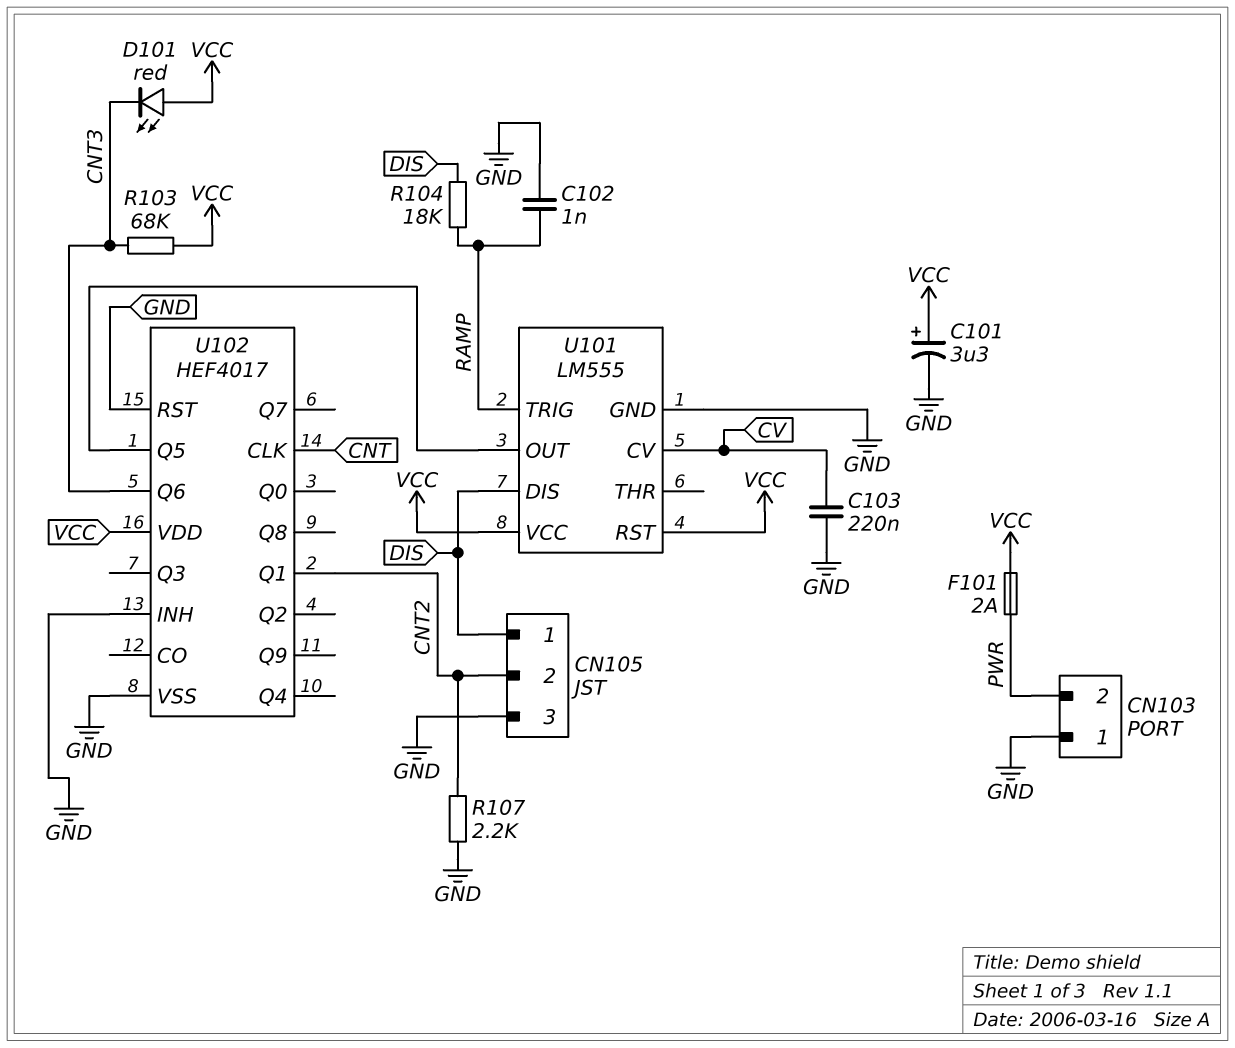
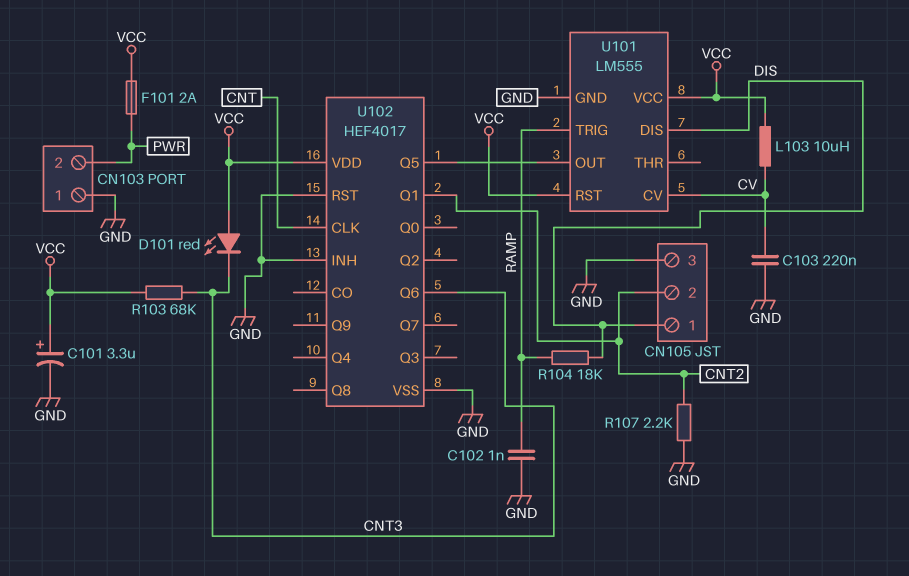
L103: none -> 10uH (CV, VCC)

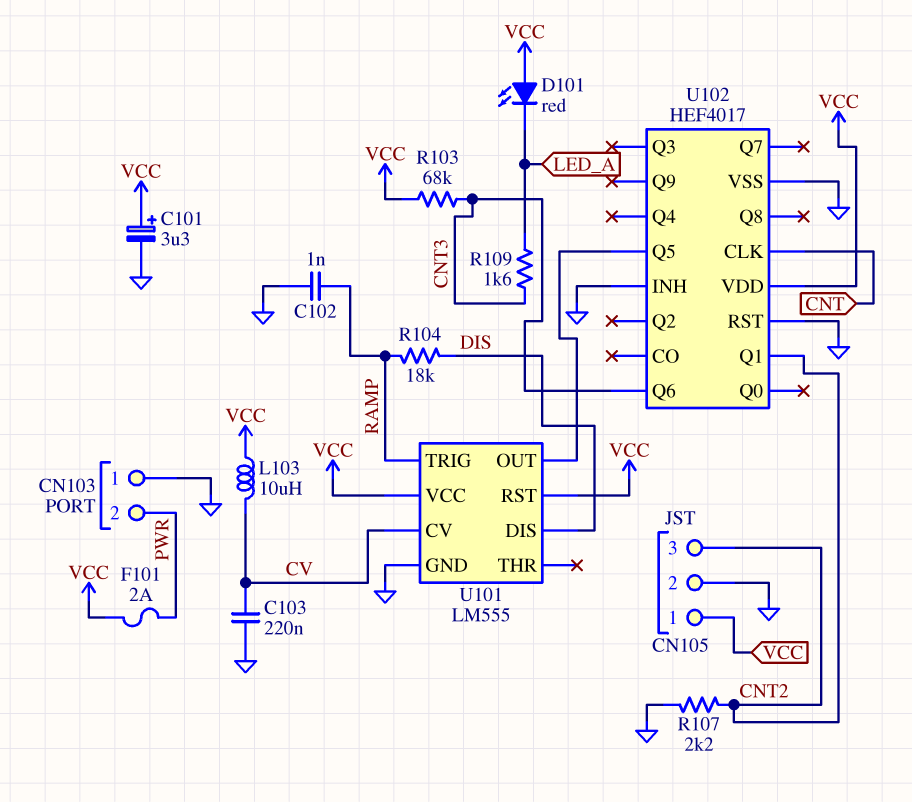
CN105 pin 1: DIS -> VCC
CN105 pin 2: CNT2 -> GND
CN105 pin 3: GND -> CNT2
D101: LED red (A VCC, K CNT3) -> LED red (A VCC, K LED_A)
R109: none -> 1.6k (CNT3, LED_A)

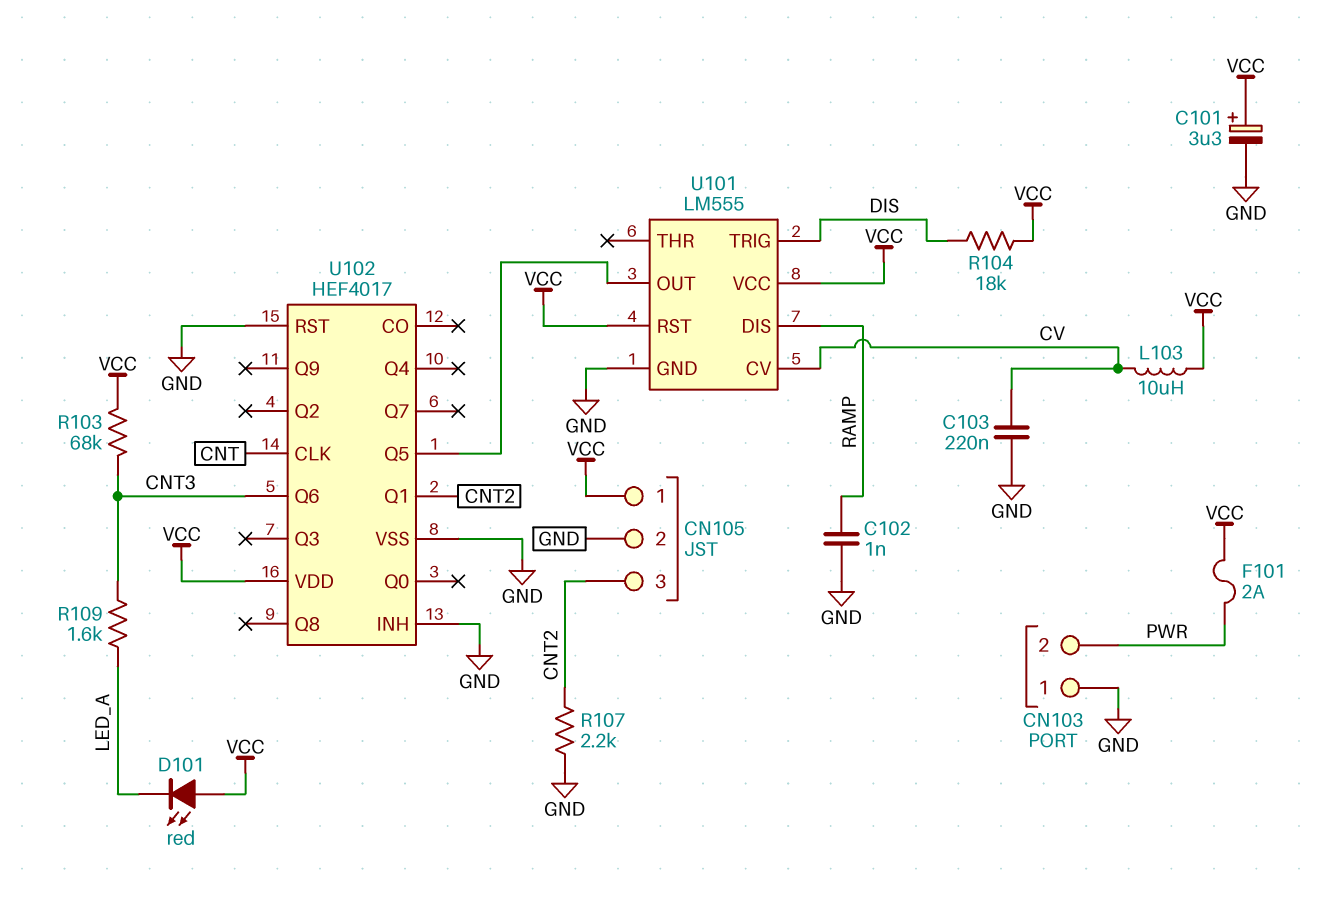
R104: 18k (DIS, RAMP) -> 18k (DIS, VCC)
U101 pin DIS: DIS -> RAMP
U101 pin TRIG: RAMP -> DIS

